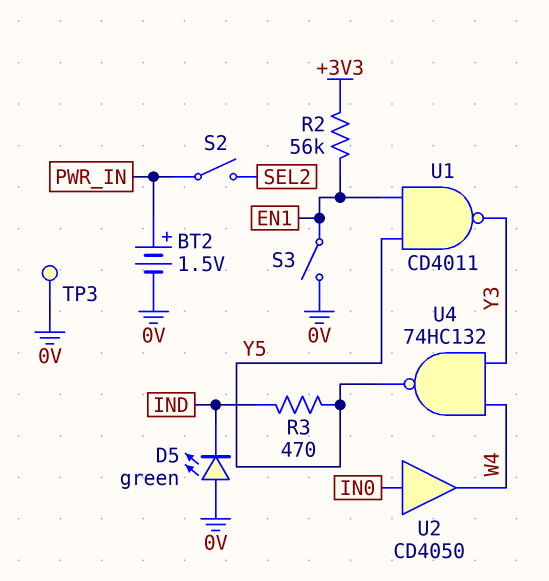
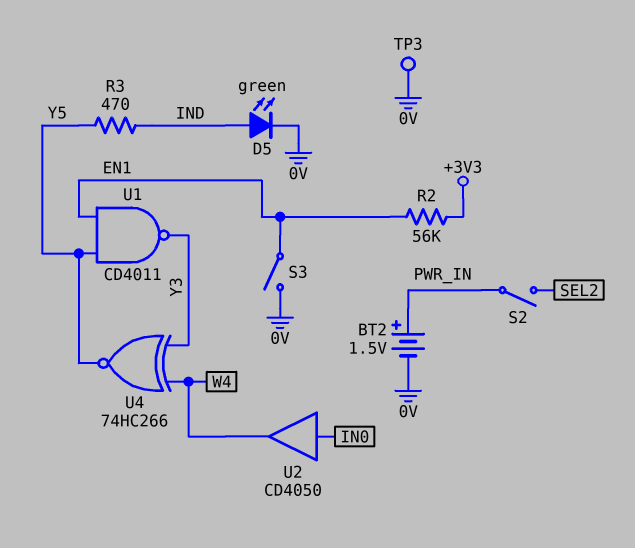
D5: LED green (A 0V, K IND) -> LED green (A IND, K 0V)
U4: NAND 74HC132 (in W4, in Y3, out Y5) -> XNOR 74HC266 (in W4, in Y3, out Y5)

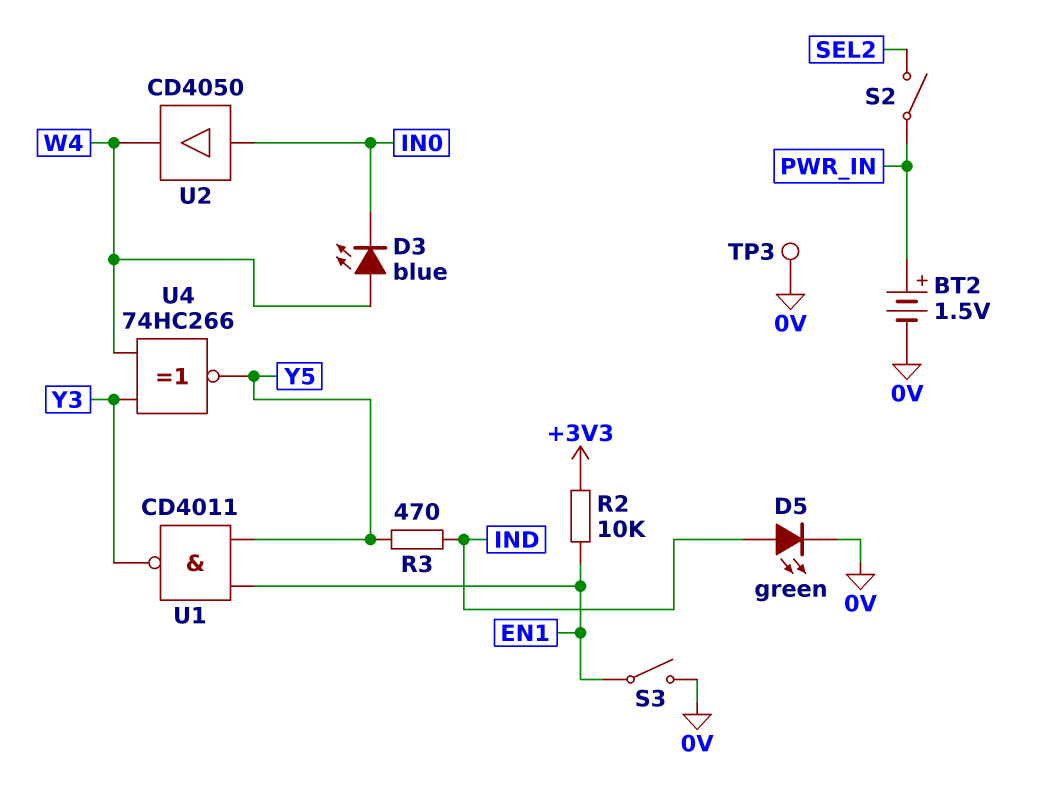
D3: none -> LED blue (A W4, K IN0)
R2: 56k (+3V3, EN1) -> 10k (+3V3, EN1)

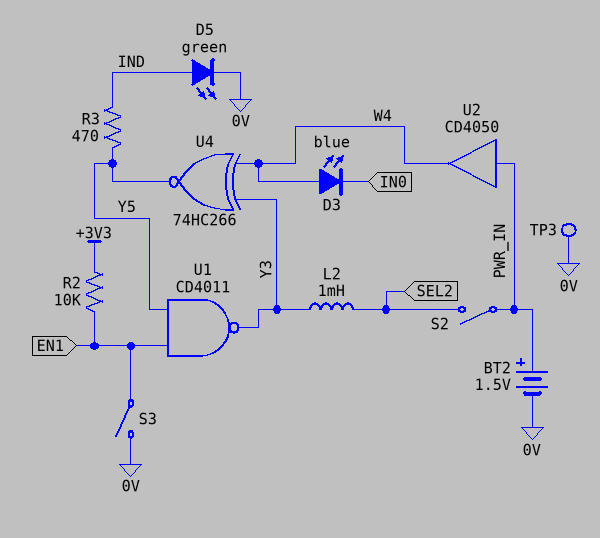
L2: none -> 1mH (SEL2, Y3)
U2: buffer CD4050 (in IN0, out W4) -> buffer CD4050 (in PWR_IN, out W4)

